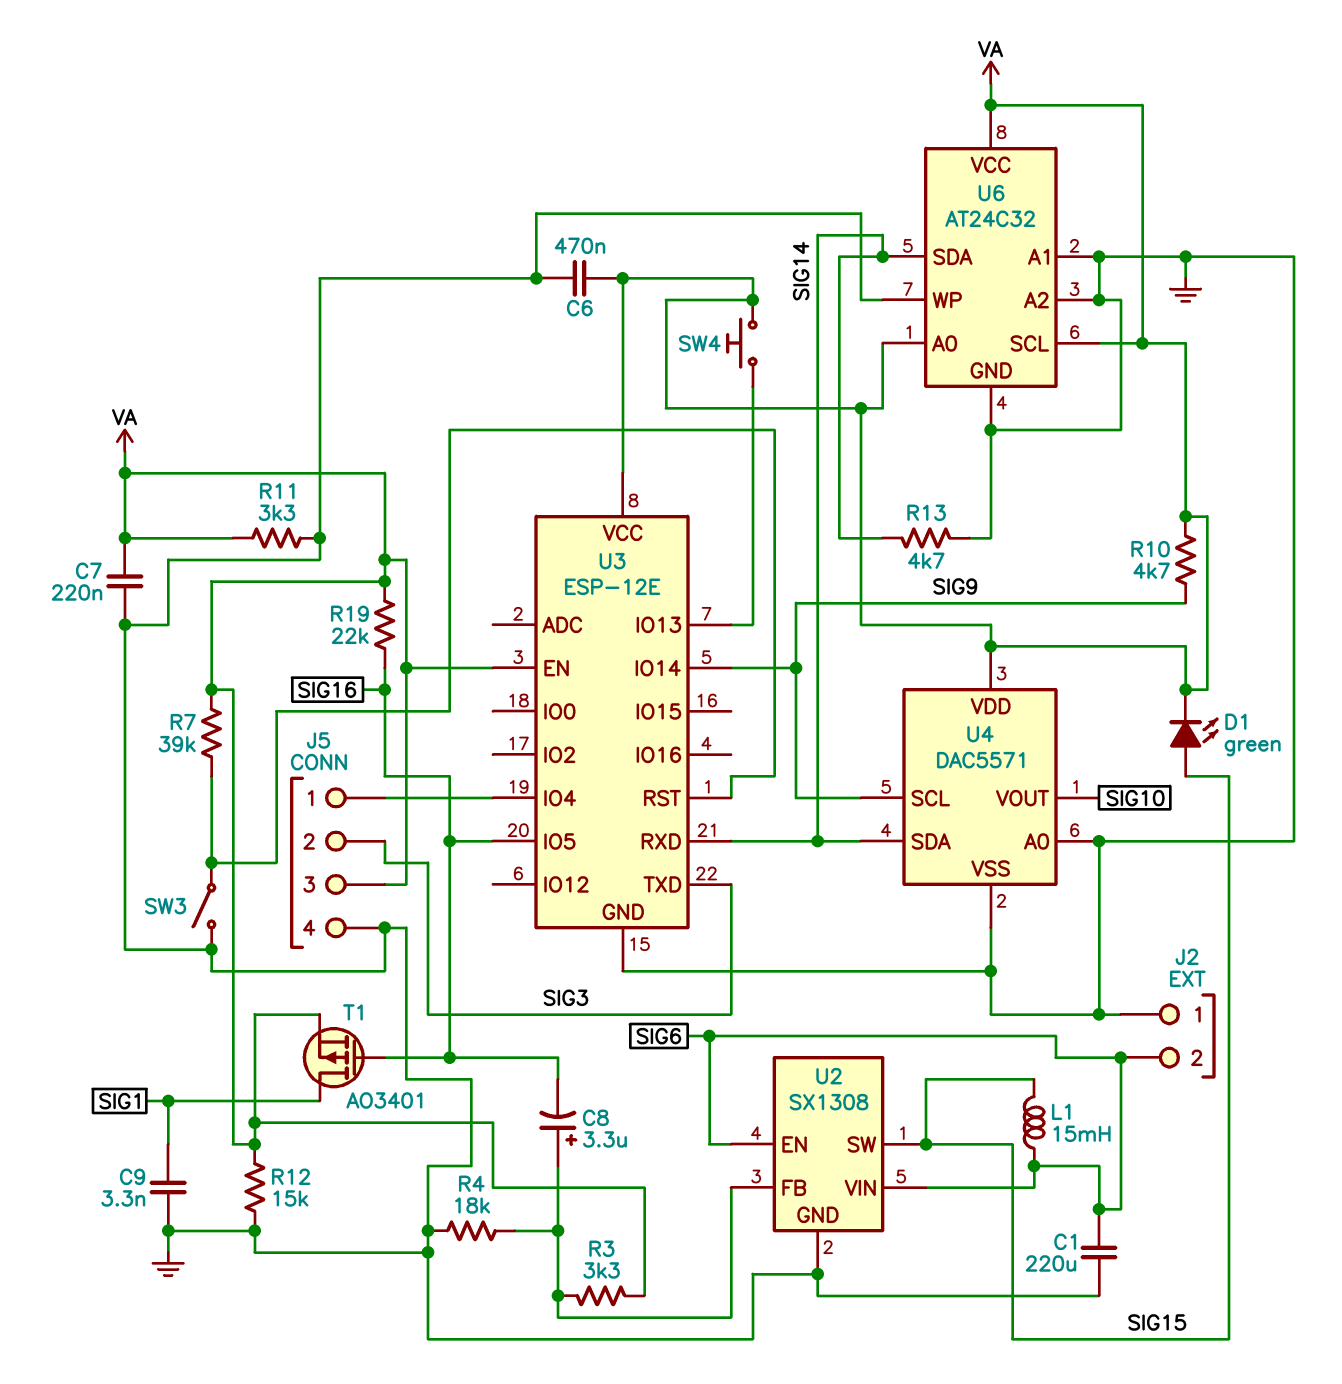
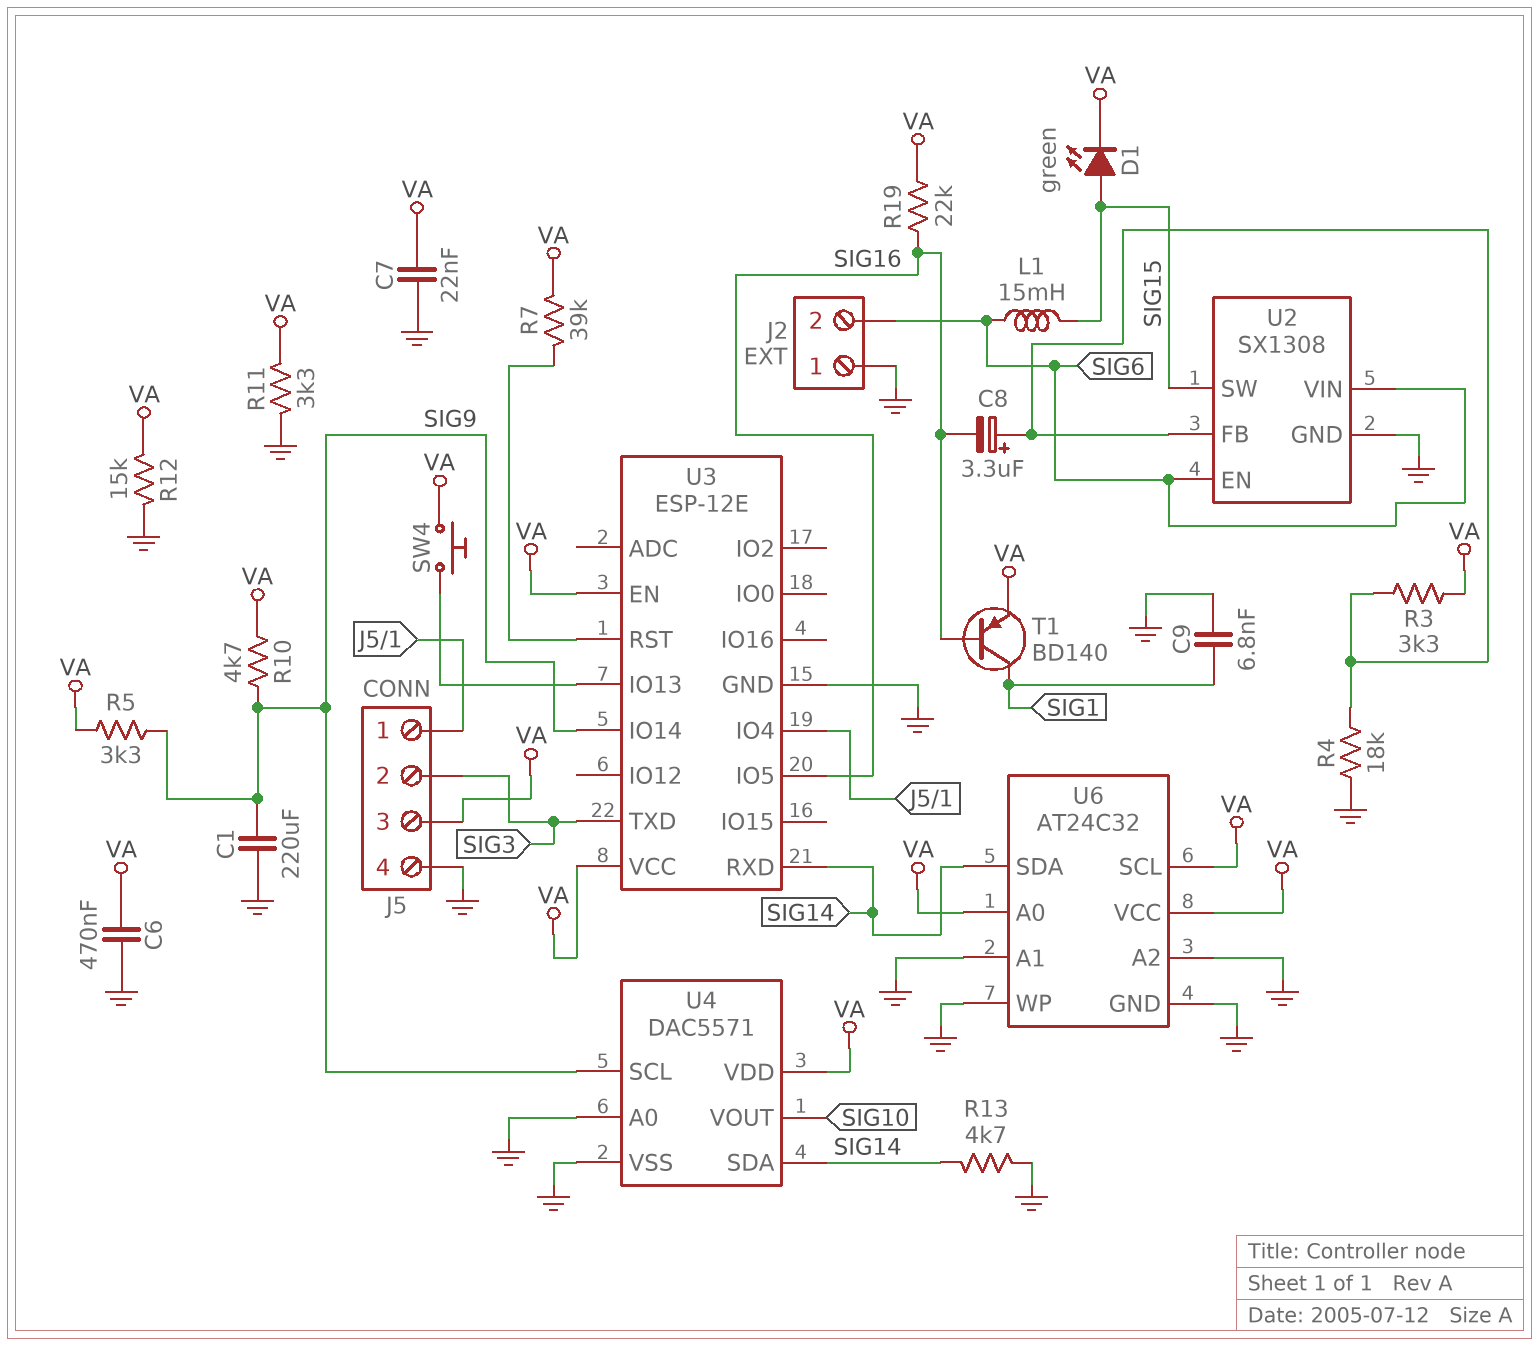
C1: 220uF (GND, SIG6) -> 220uF (GND, SIG9)
C7: 220nF (GND, VA) -> 22nF (GND, VA)
C9: 3.3nF (GND, SIG1) -> 6.8nF (GND, SIG1)
R5: none -> 3.3k (SIG9, VA)
SW3: switch (GND, U3/RST) -> none
T1: PMOS AO3401 (G SIG16, D SIG1, S VA) -> PNP BD140 (B SIG16, C SIG1, E VA)

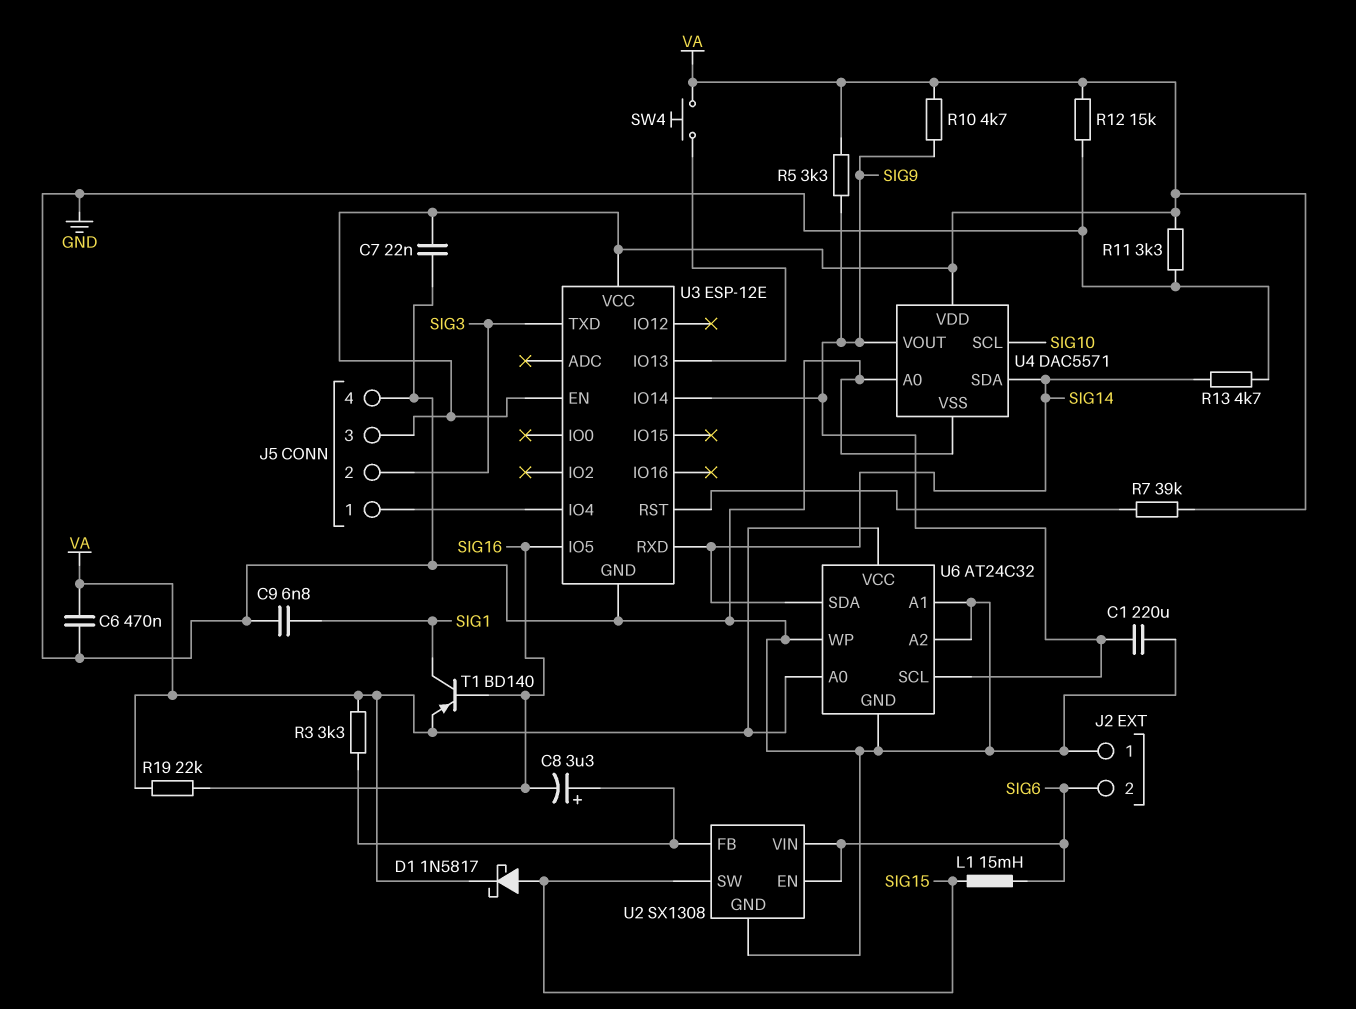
D1: LED green (A SIG15, K VA) -> schottky 1N5817 (A SIG15, K VA)
R4: 18k (GND, U2/FB) -> none
U4 pin SCL: SIG9 -> SIG10
U4 pin VOUT: SIG10 -> SIG9
U6 pin SCL: VA -> SIG9

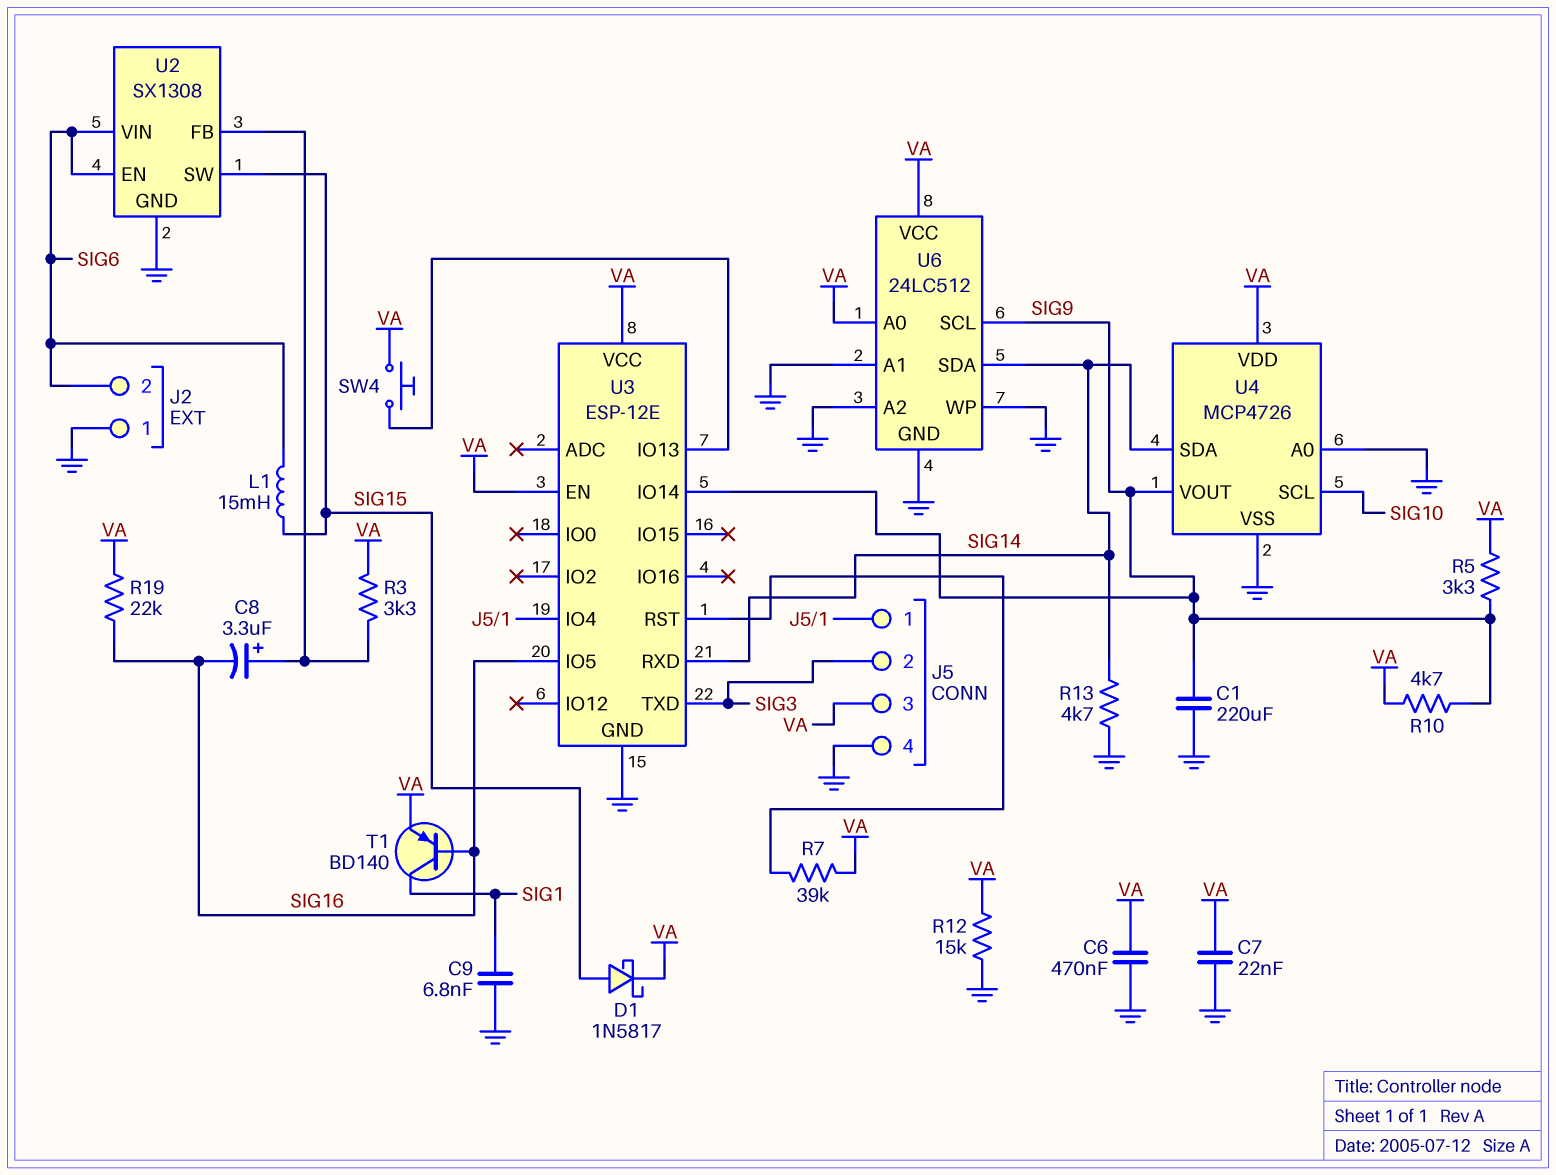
R11: 3.3k (GND, VA) -> none
U4: DAC5571 -> MCP4726
U6: AT24C32 -> 24LC512

